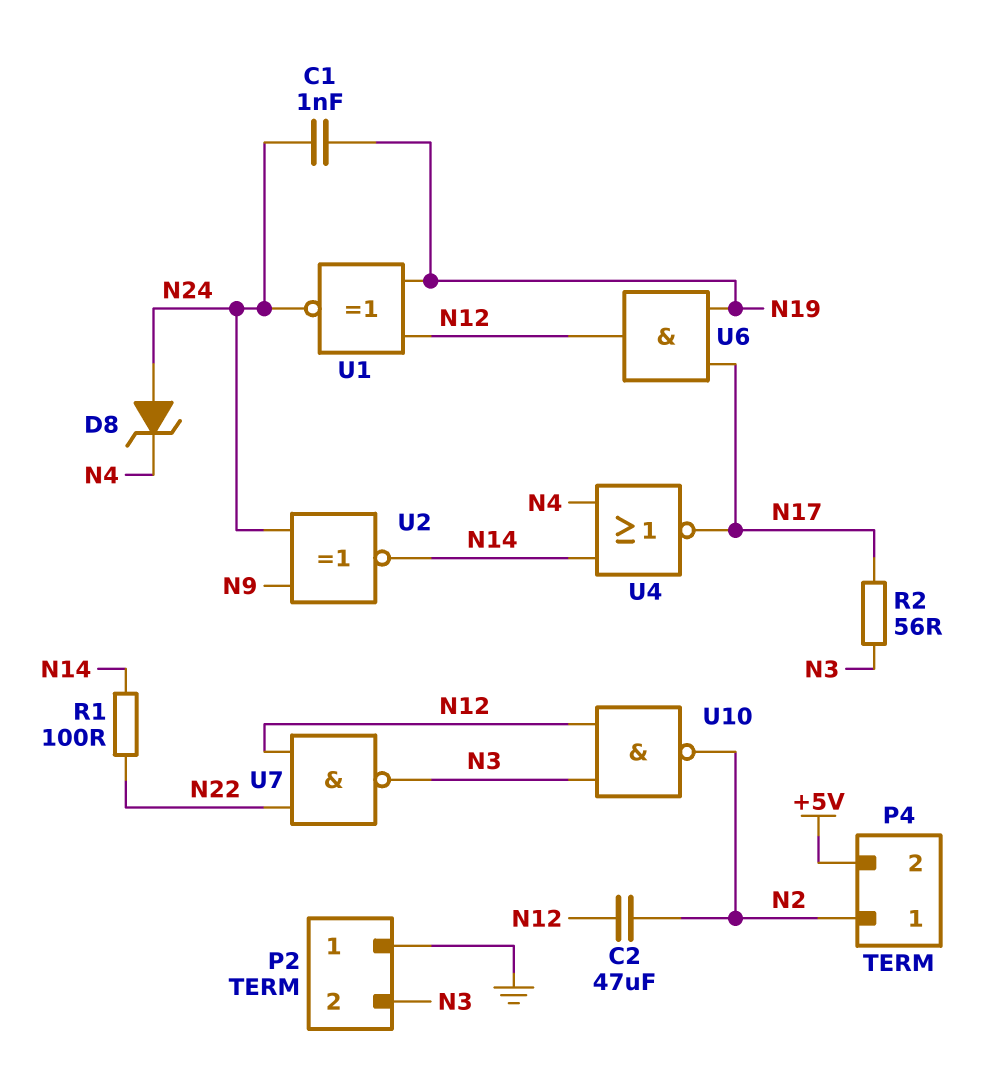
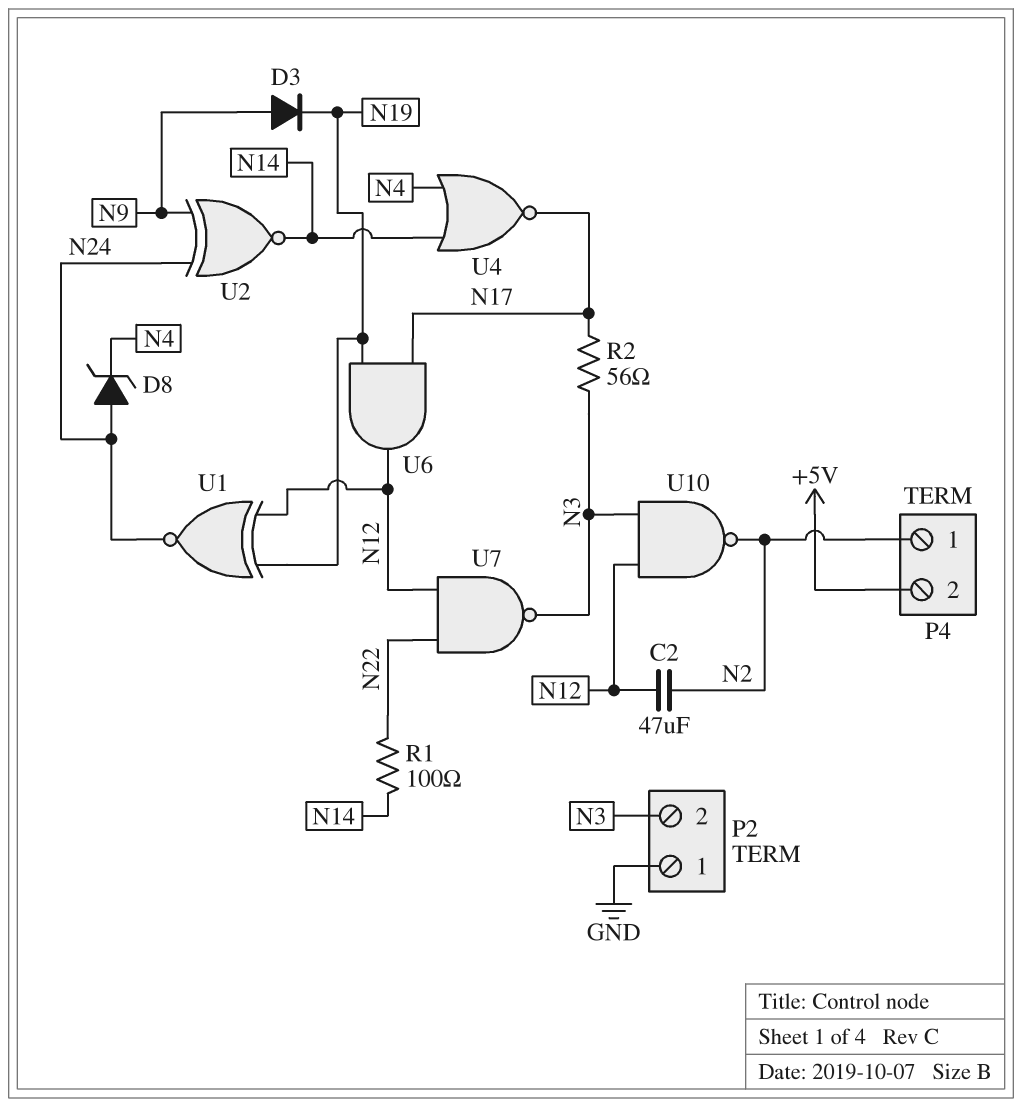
C1: 1nF (N19, N24) -> none
D3: none -> diode (A N9, K N19)

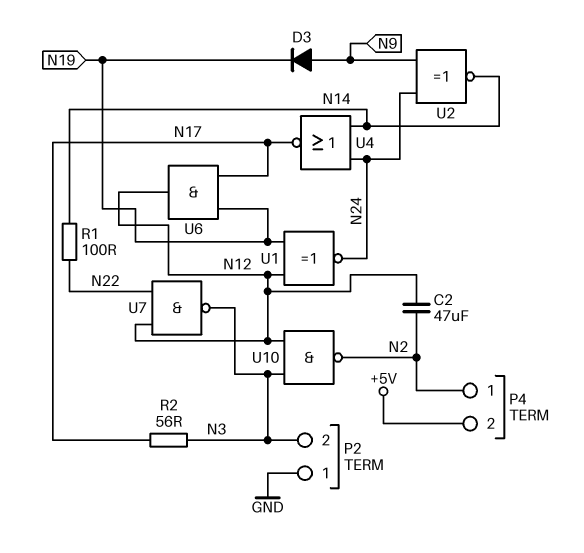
D8: zener (A N24, K N4) -> none
U4: NOR (in N4, in N14, out N17) -> NOR (in N14, in N24, out N17)

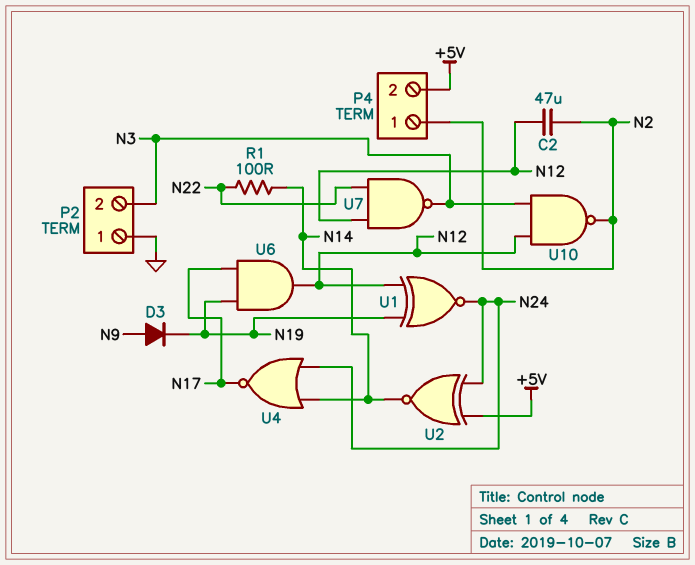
R2: 56 (N3, N17) -> none
U2: XNOR (in N9, in N24, out N14) -> XNOR (in +5V, in N24, out N14)

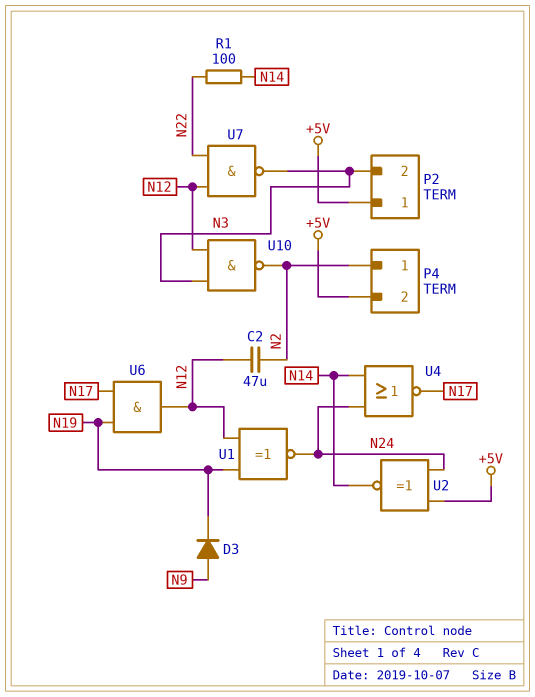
P2 pin 1: GND -> +5V

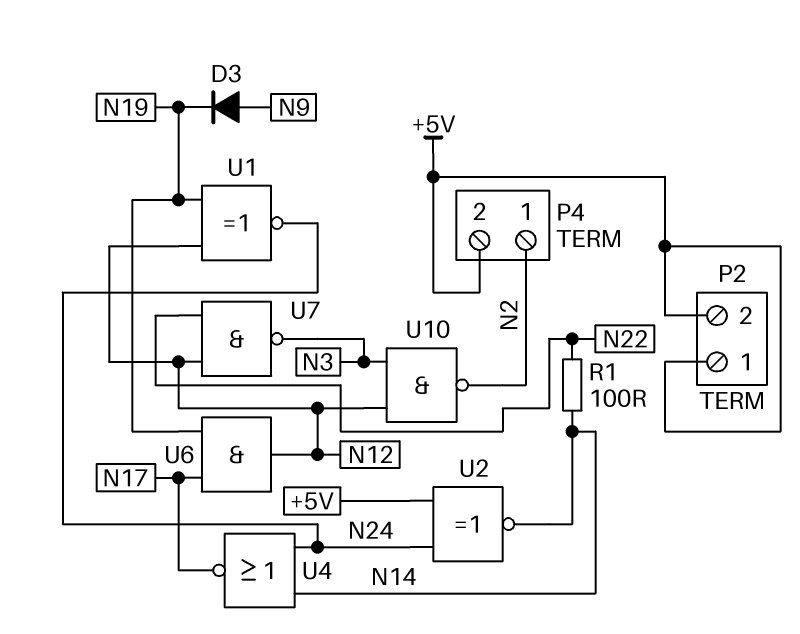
C2: 47uF (N2, N12) -> none
P2 pin 2: N3 -> +5V

